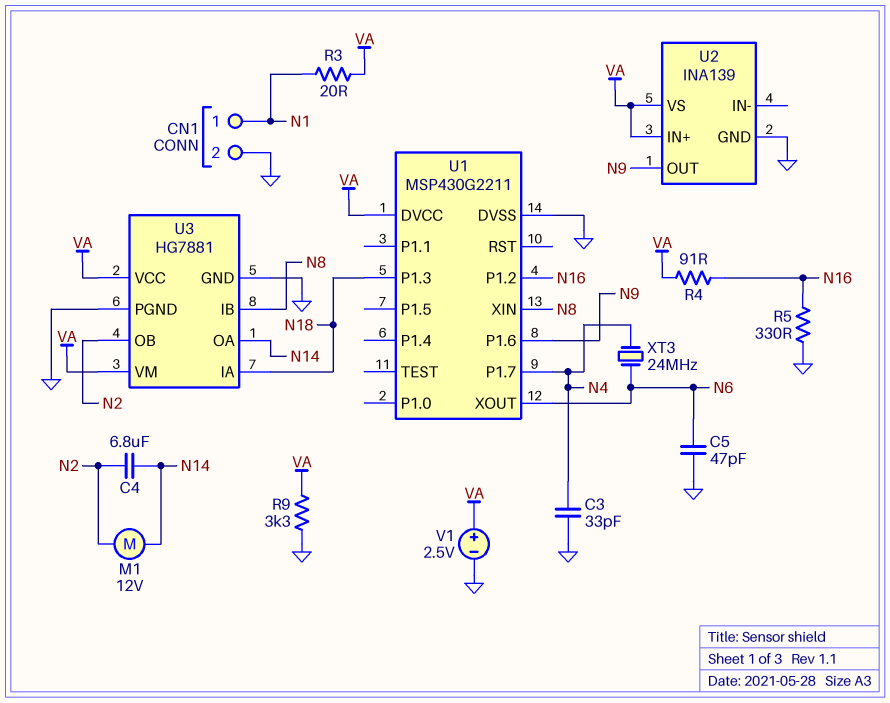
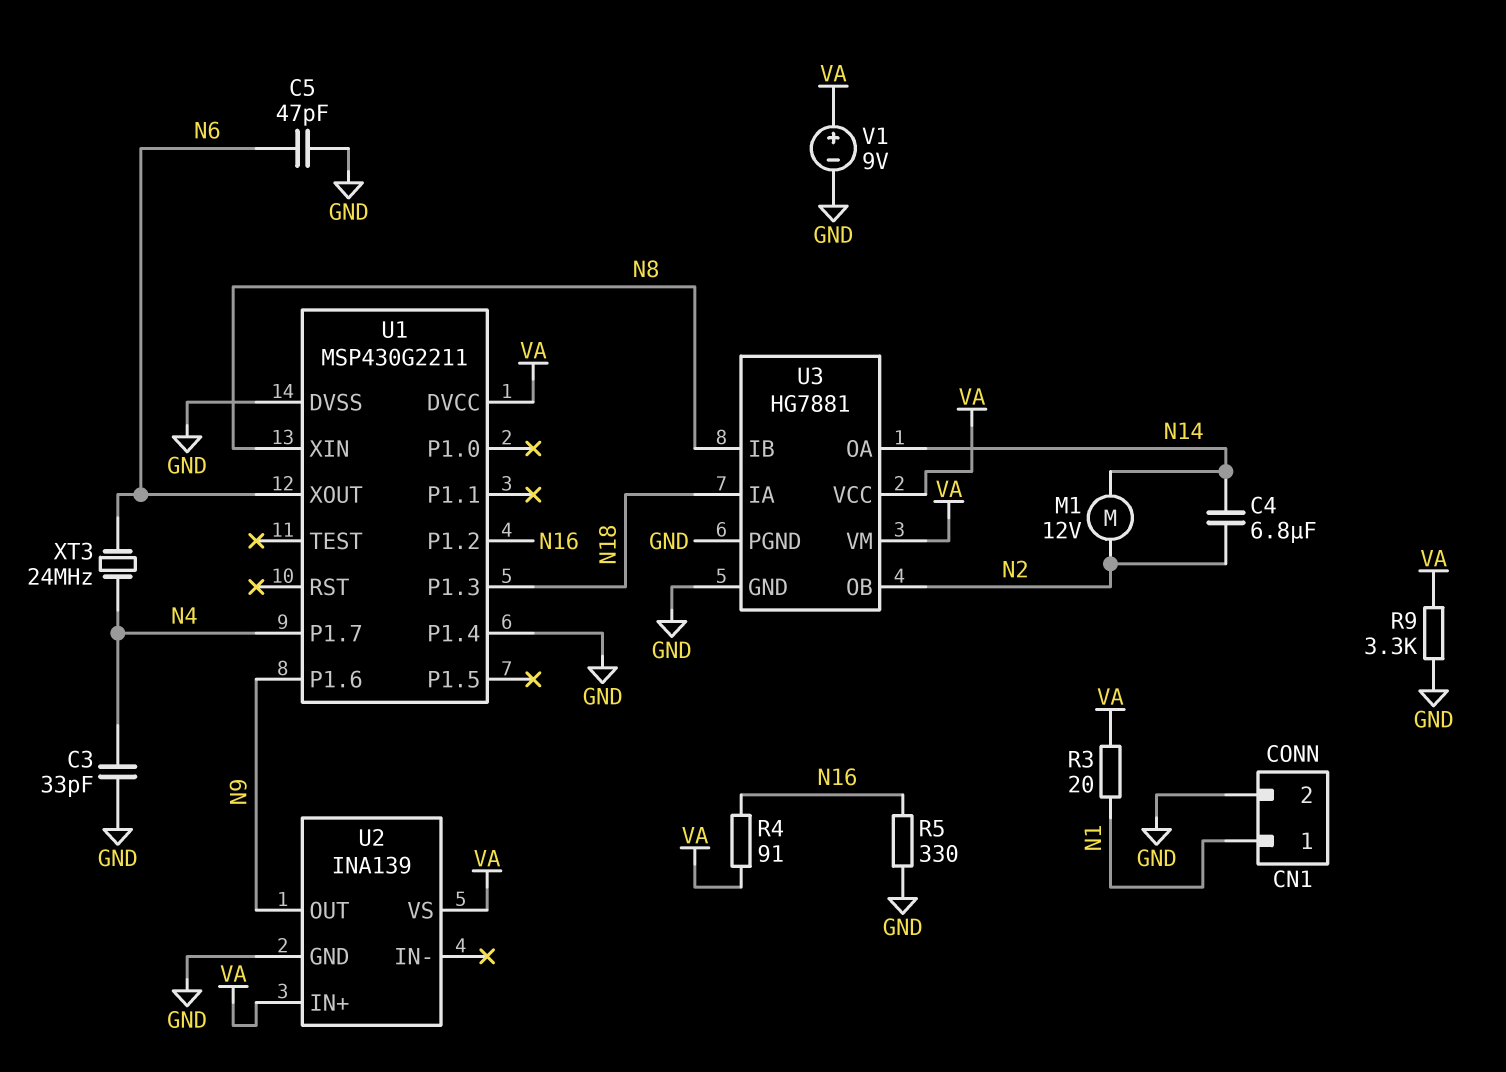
U1 pin P1.4: none -> GND
V1: 2.5V (plus VA, minus GND) -> 9V (plus VA, minus GND)

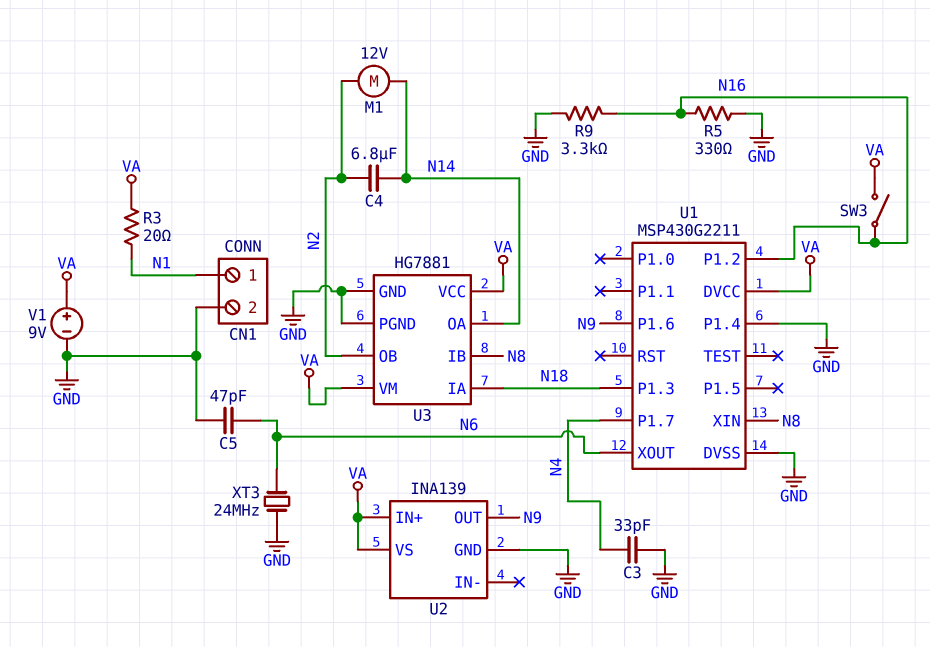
R4: 91 (N16, VA) -> none
R9: 3.3k (GND, VA) -> 3.3k (GND, N16)
SW3: none -> switch (N16, VA)
XT3: 24MHz (N4, N6) -> 24MHz (GND, N6)

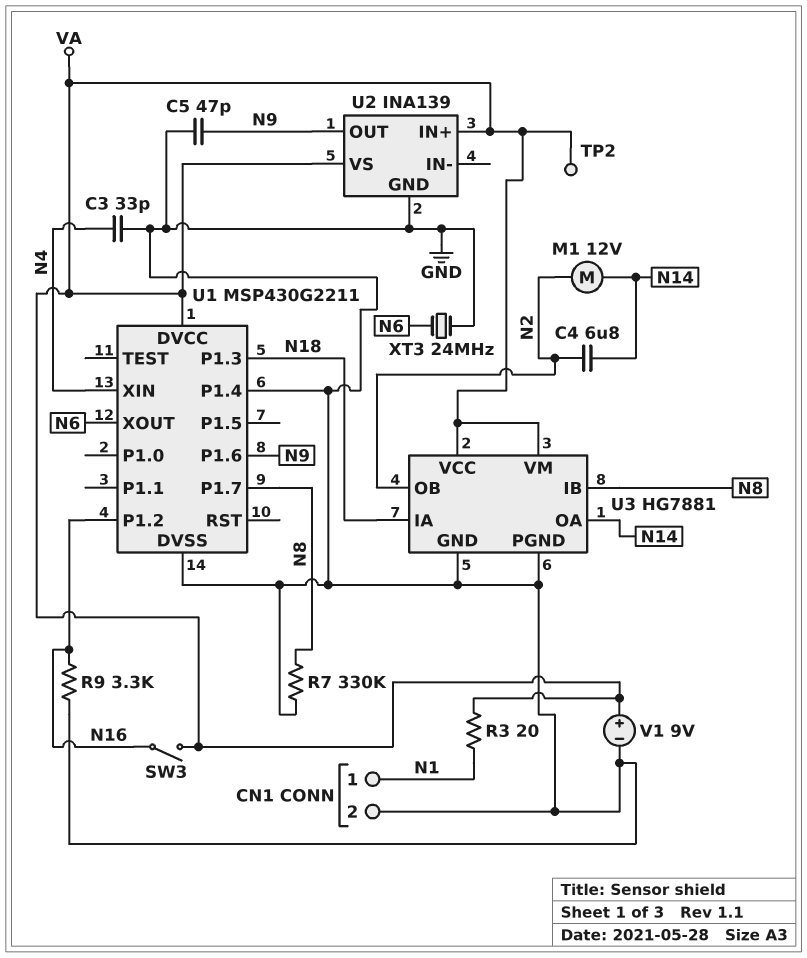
C5: 47pF (GND, N6) -> 47pF (GND, N9)
R5: 330 (GND, N16) -> none
R7: none -> 330k (GND, N8)
TP2: none -> test point (VA)
U1 pin P1.7: N4 -> N8
U1 pin XIN: N8 -> N4

